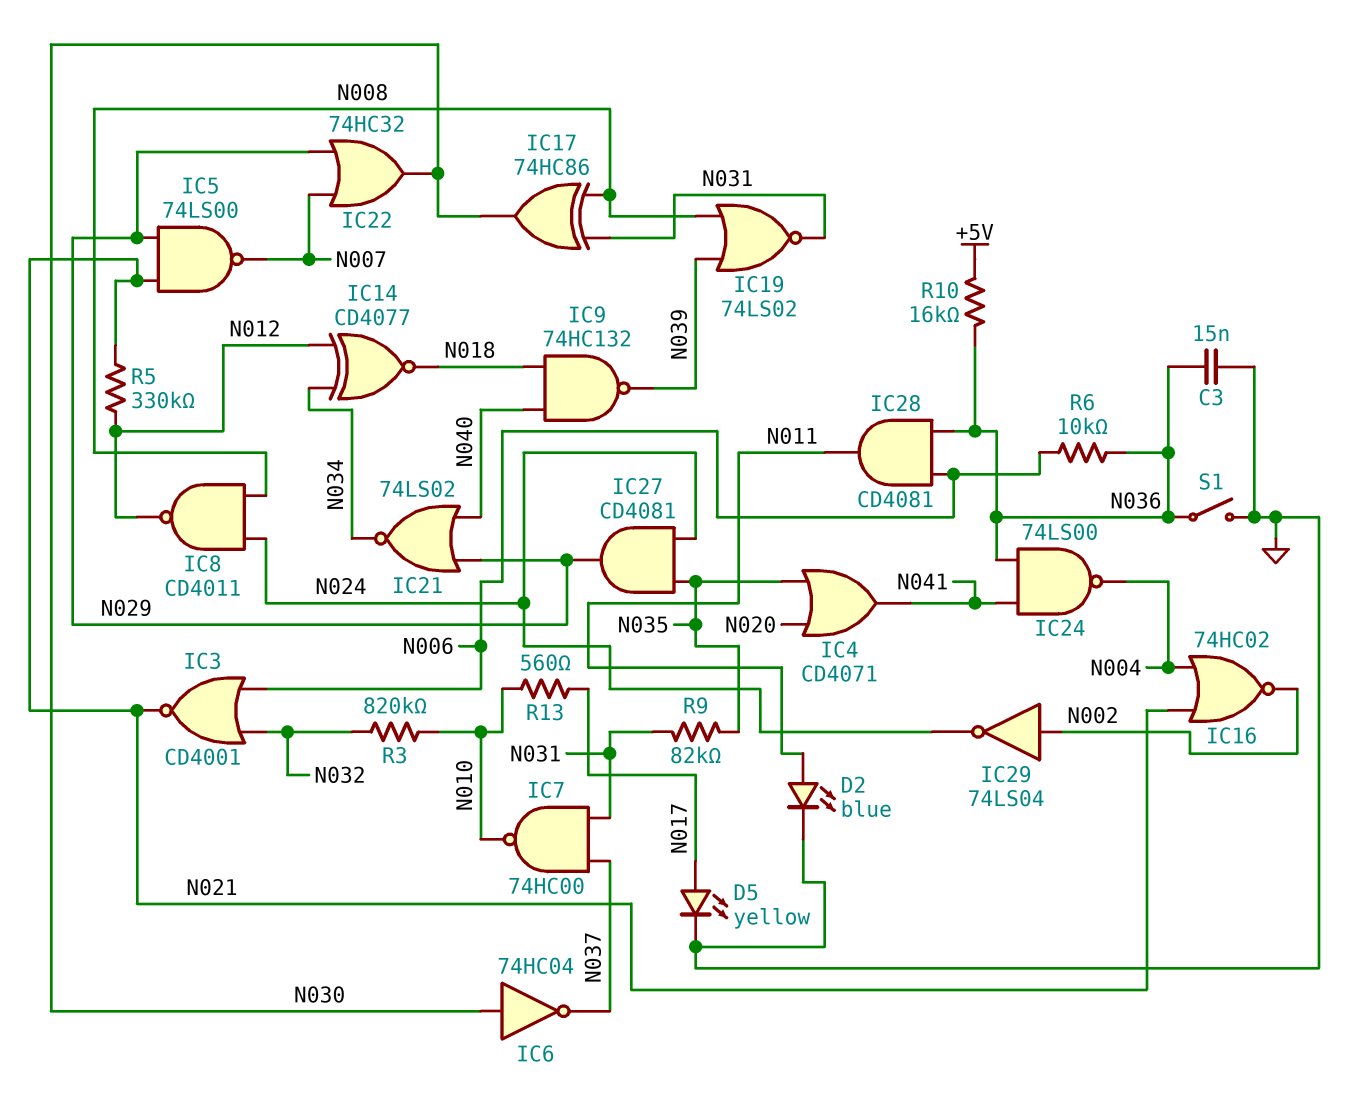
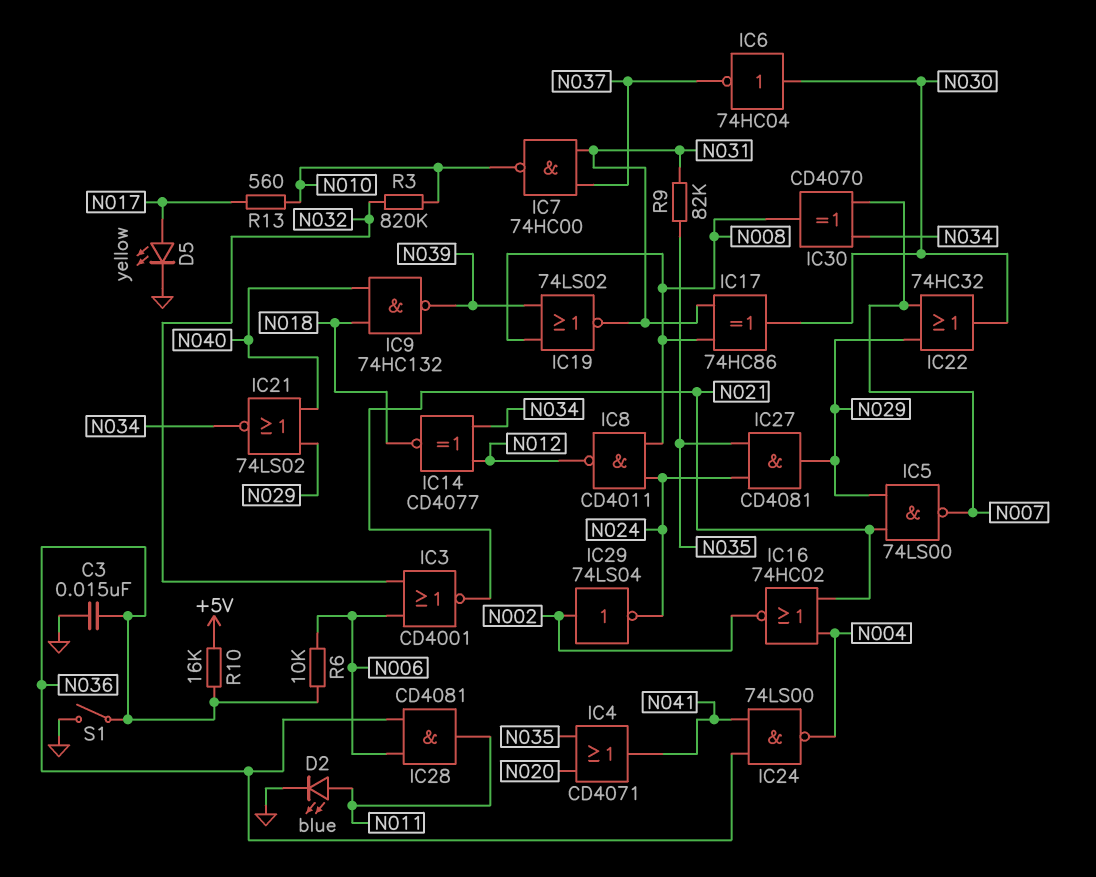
IC30: none -> XOR CD4070 (in N007, in N034, out N008)
R5: 330k (N012, N021) -> none

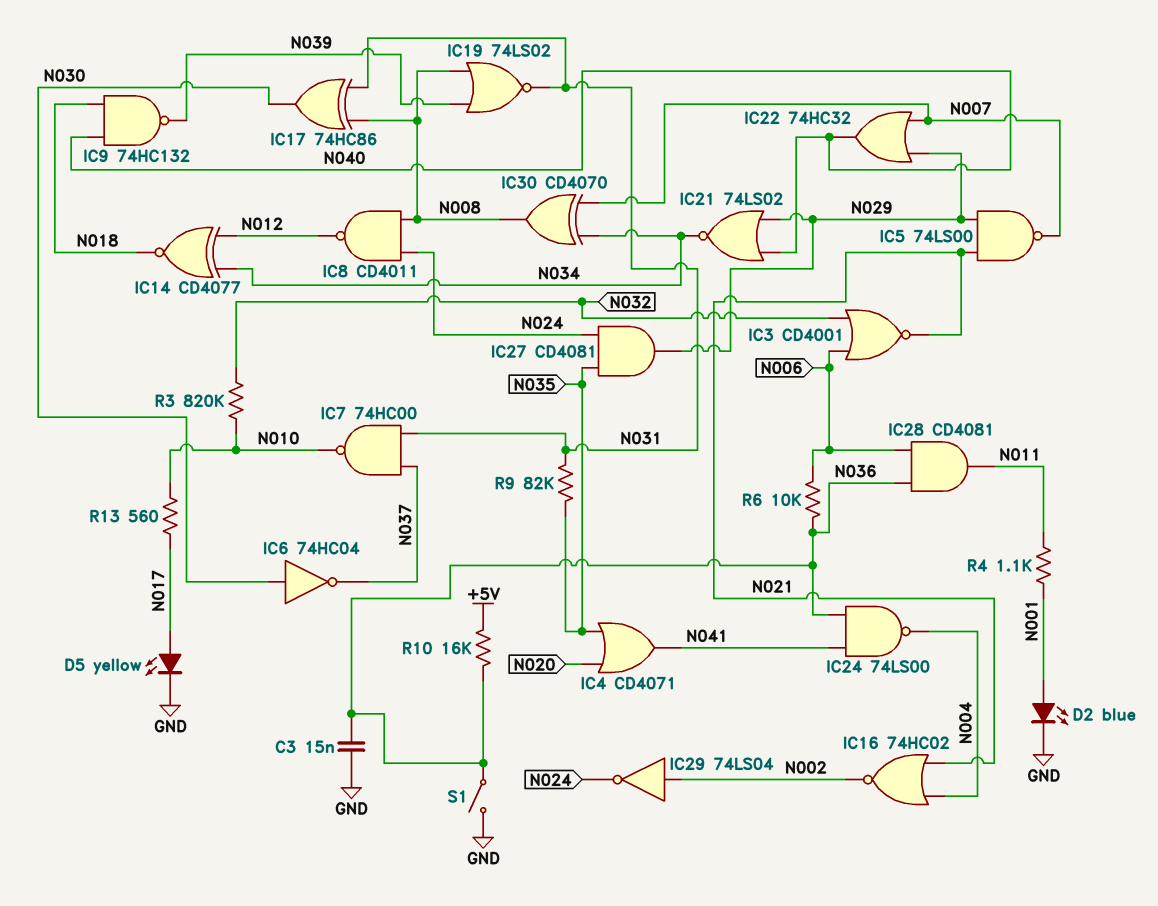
D2: LED blue (A N011, K GND) -> LED blue (A N001, K GND)
IC22: OR 74HC32 (in N007, in N029, out N030) -> OR 74HC32 (in N007, in N029, out N040)
R4: none -> 1.1k (N001, N011)

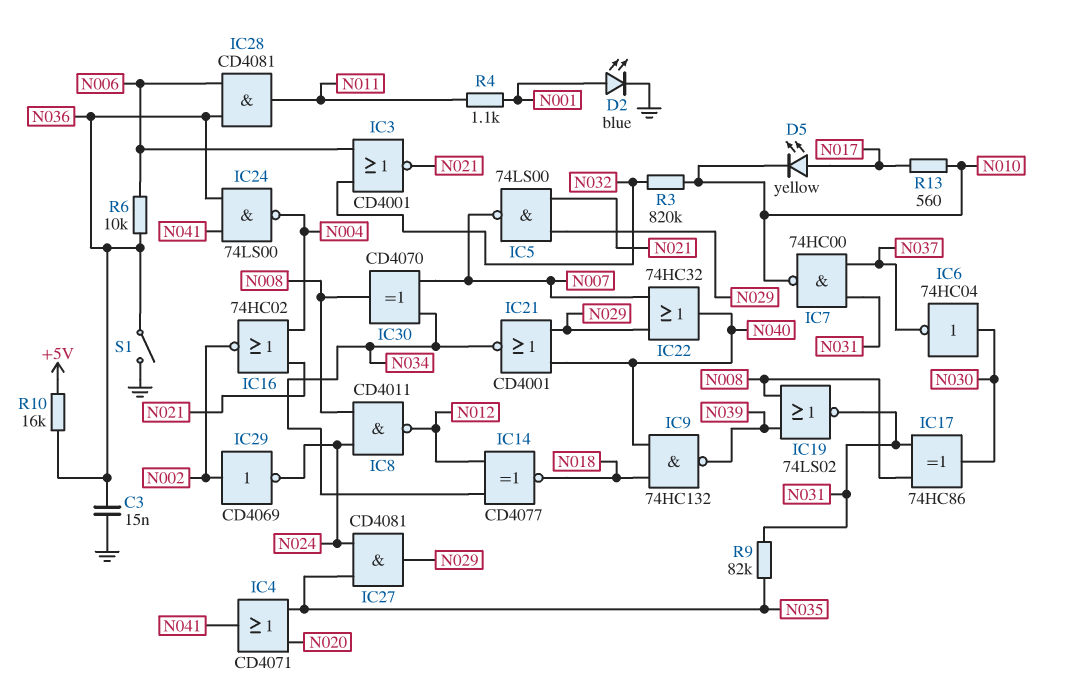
D5: LED yellow (A N017, K GND) -> LED yellow (A N017, K N010)
IC21: NOR 74LS02 (in N029, in N040, out N034) -> NOR CD4001 (in N029, in N040, out N034)
IC29: NOT 74LS04 (in N002, out N024) -> NOT CD4069 (in N002, out N024)

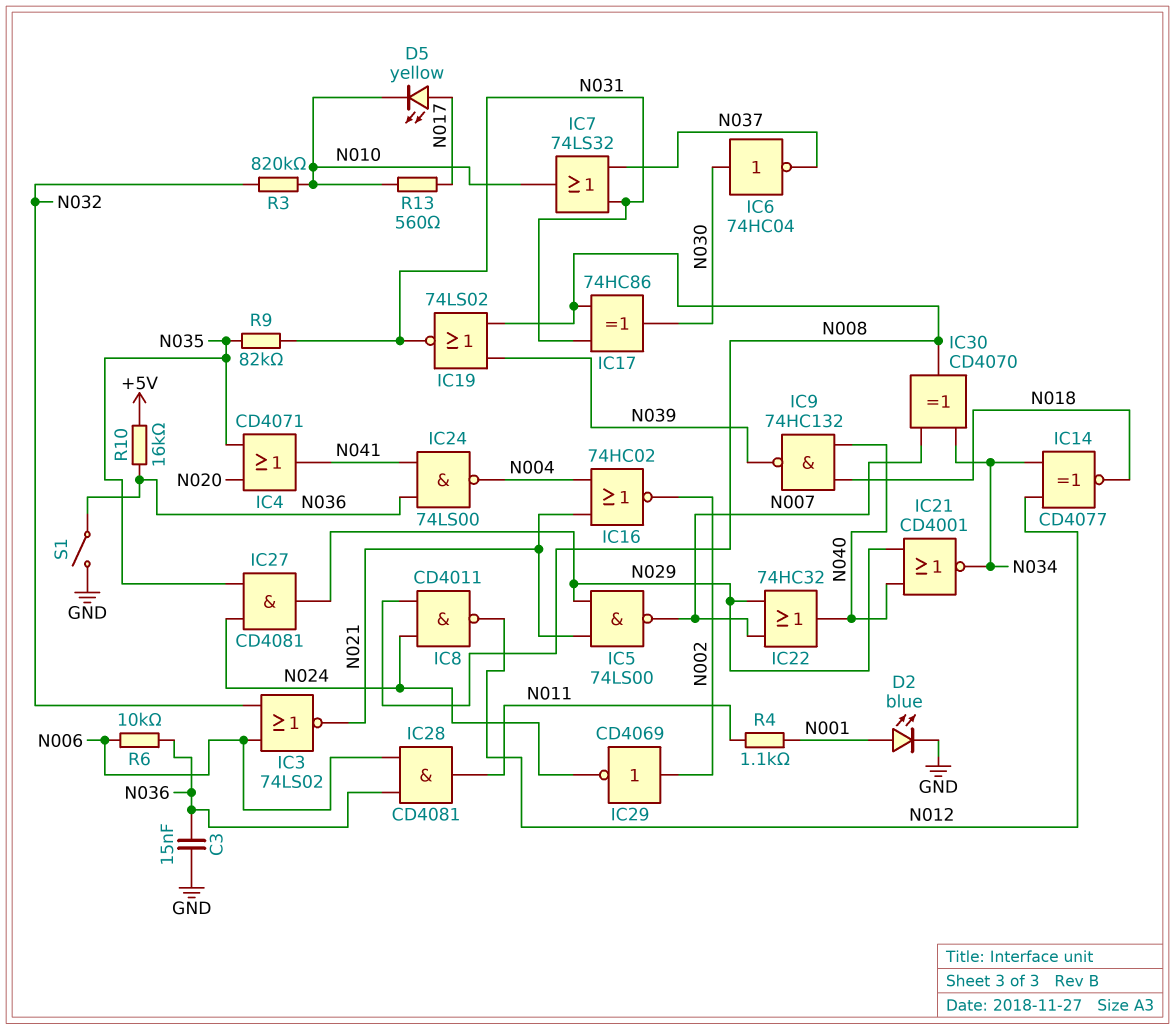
IC3: NOR CD4001 (in N006, in N032, out N021) -> NOR 74LS02 (in N006, in N032, out N021)
IC7: NAND 74HC00 (in N031, in N037, out N010) -> OR 74LS32 (in N031, in N037, out N010)

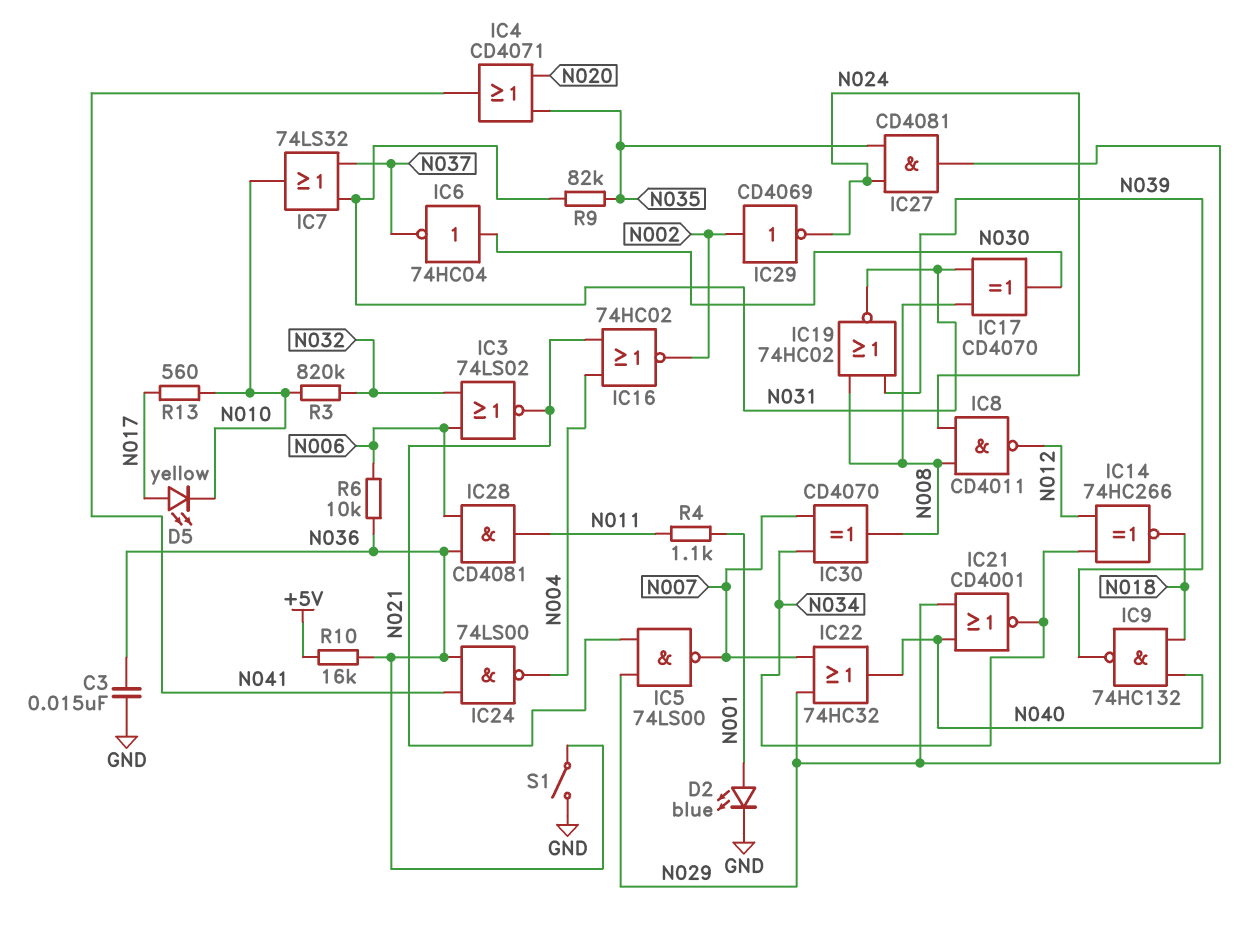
IC14: XNOR CD4077 (in N012, in N034, out N018) -> XNOR 74HC266 (in N012, in N034, out N018)
IC17: XOR 74HC86 (in N008, in N031, out N030) -> XOR CD4070 (in N008, in N031, out N030)
IC19: NOR 74LS02 (in N008, in N039, out N031) -> NOR 74HC02 (in N008, in N039, out N031)

